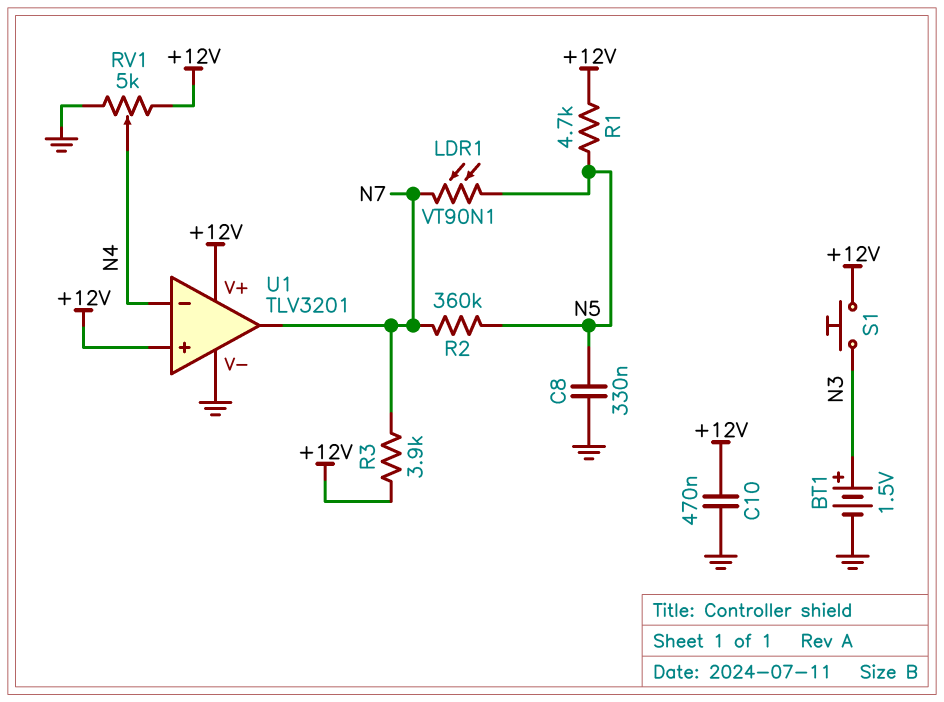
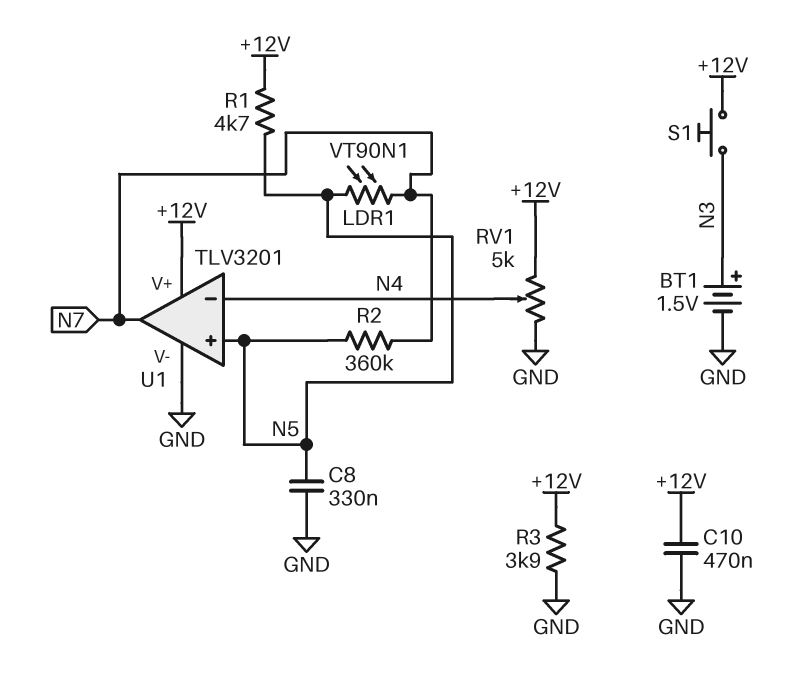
R3: 3.9k (+12V, N7) -> 3.9k (+12V, GND)
U1 pin in+: +12V -> N5

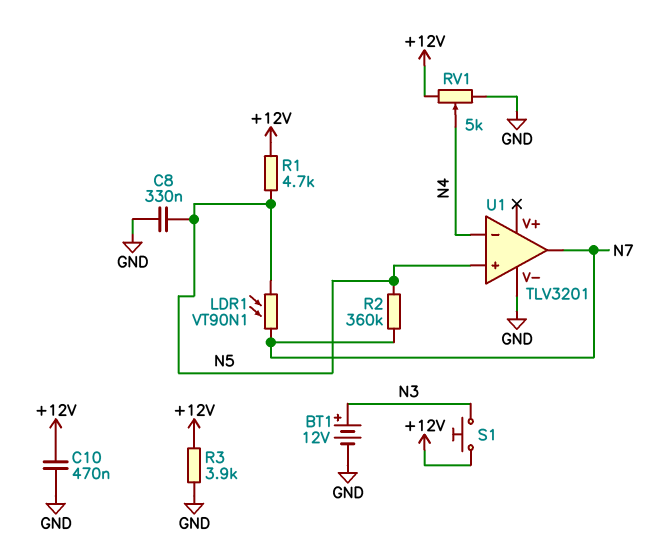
BT1: 1.5V (plus N3, minus GND) -> 12V (plus N3, minus GND)
U1 pin V+: +12V -> none

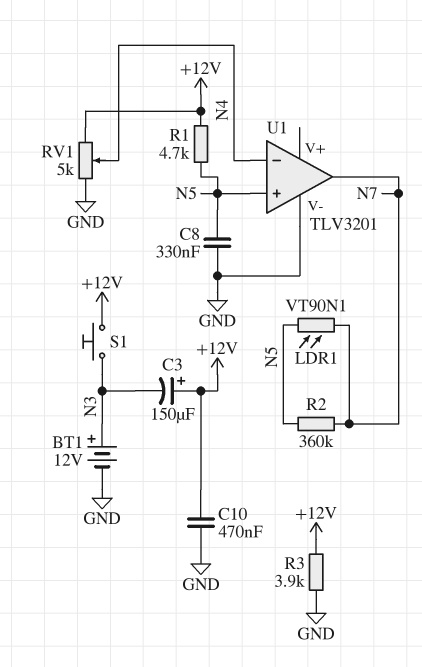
C3: none -> 150uF (plus +12V, minus N3)

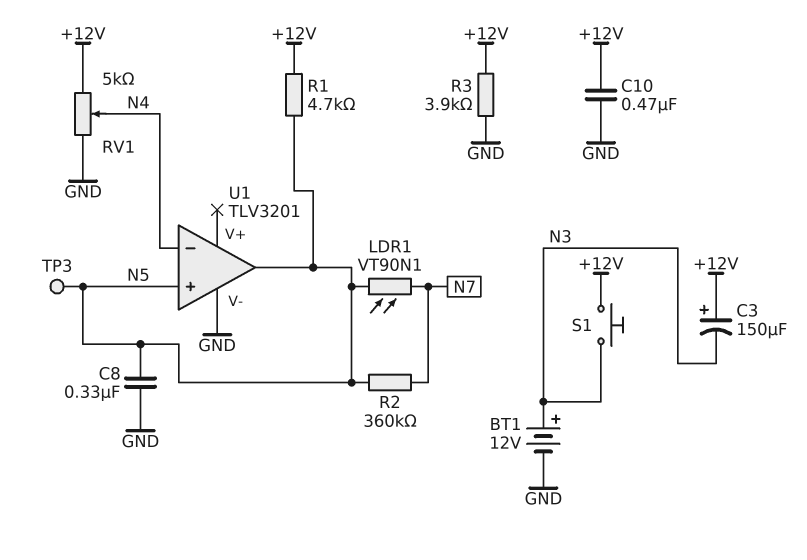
TP3: none -> test point (N5)
U1 pin out: N7 -> N5

